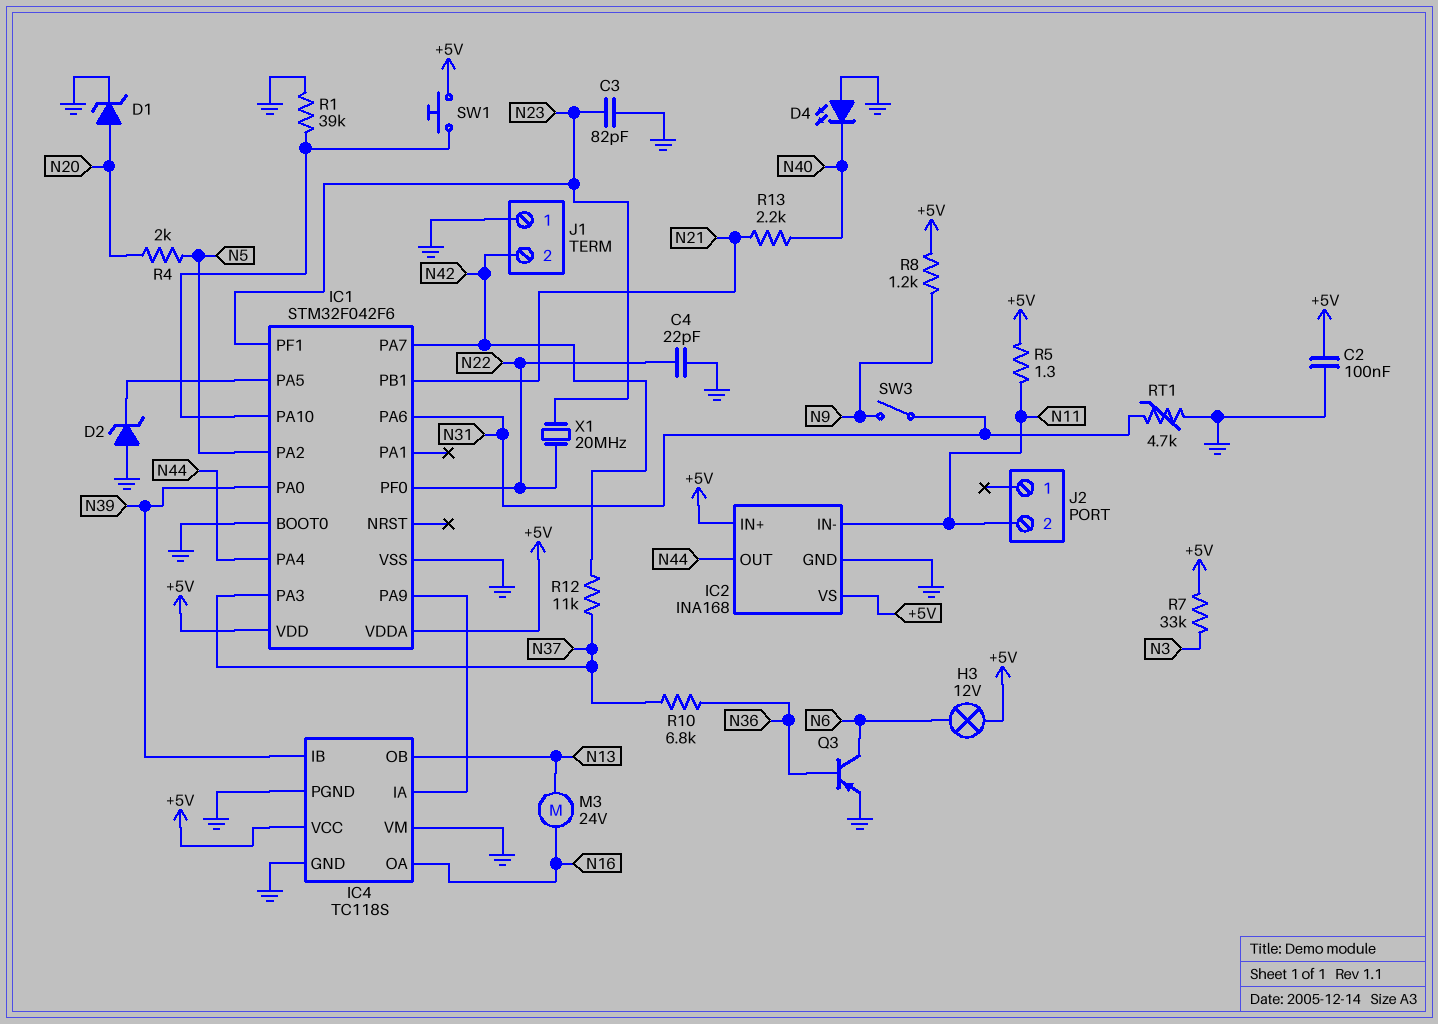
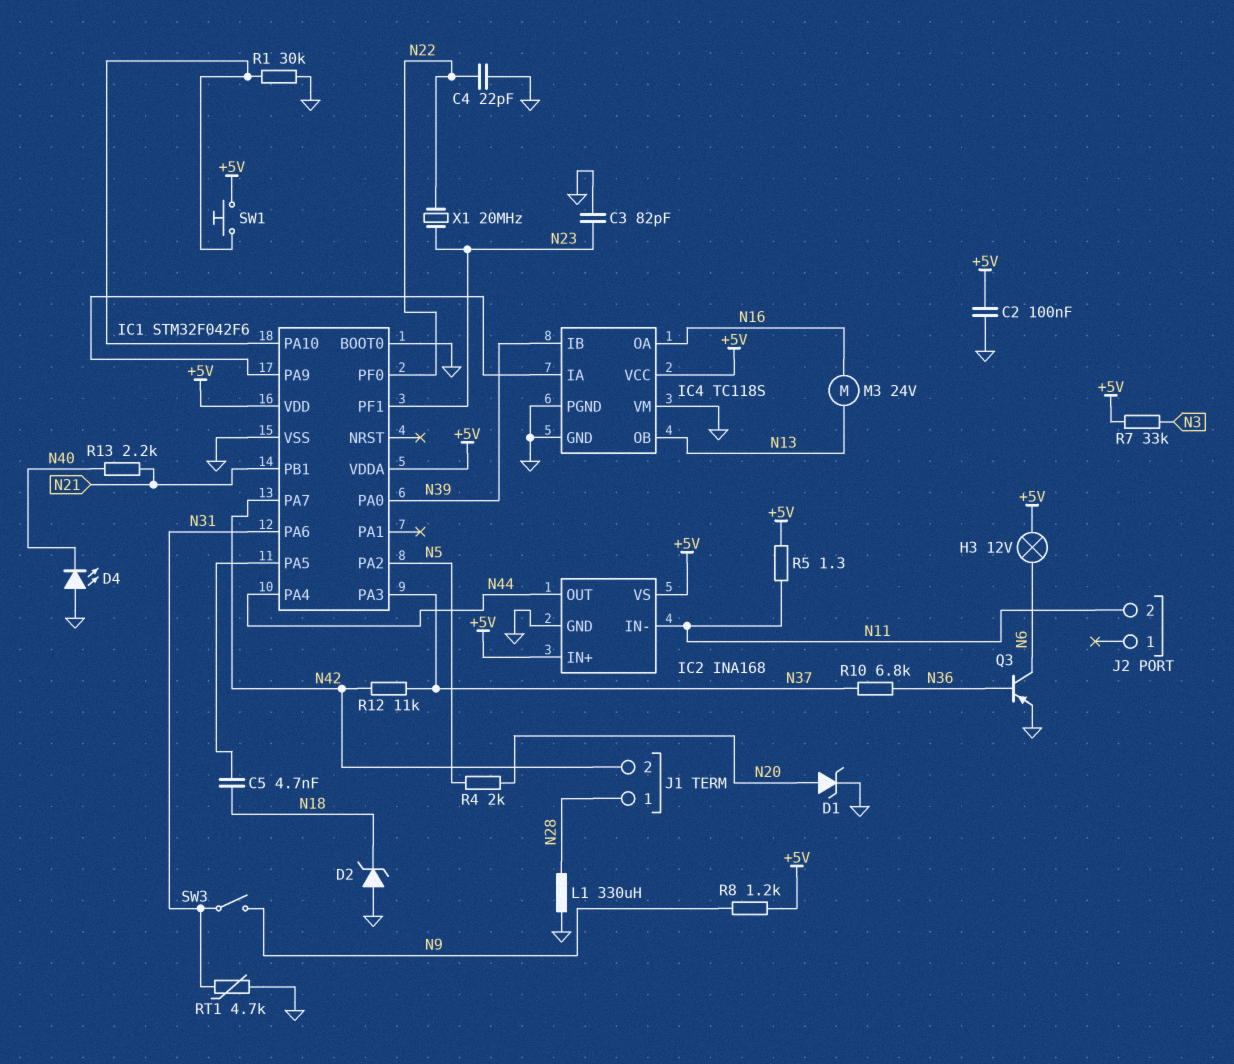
C5: none -> 4.7nF (IC1/PA5, N18)
D2: zener (A GND, K IC1/PA5) -> zener (A GND, K N18)
J1 pin 1: GND -> N28
L1: none -> 330uH (GND, N28)
R1: 39k (GND, IC1/PA10) -> 30k (GND, IC1/PA10)

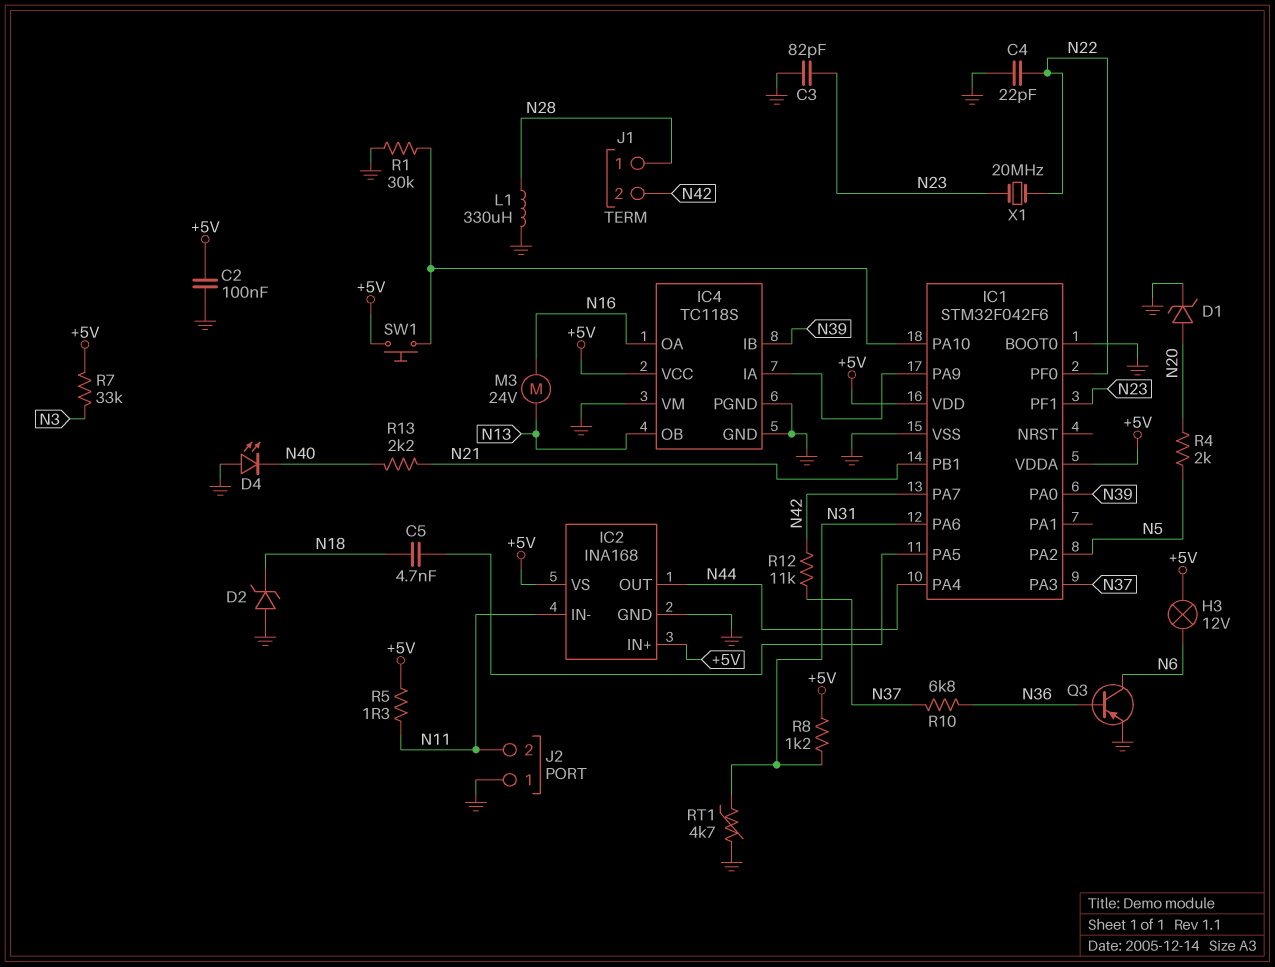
J2 pin 1: none -> GND
R8: 1.2k (+5V, N9) -> 1.2k (+5V, N31)
SW3: switch (N9, N31) -> none

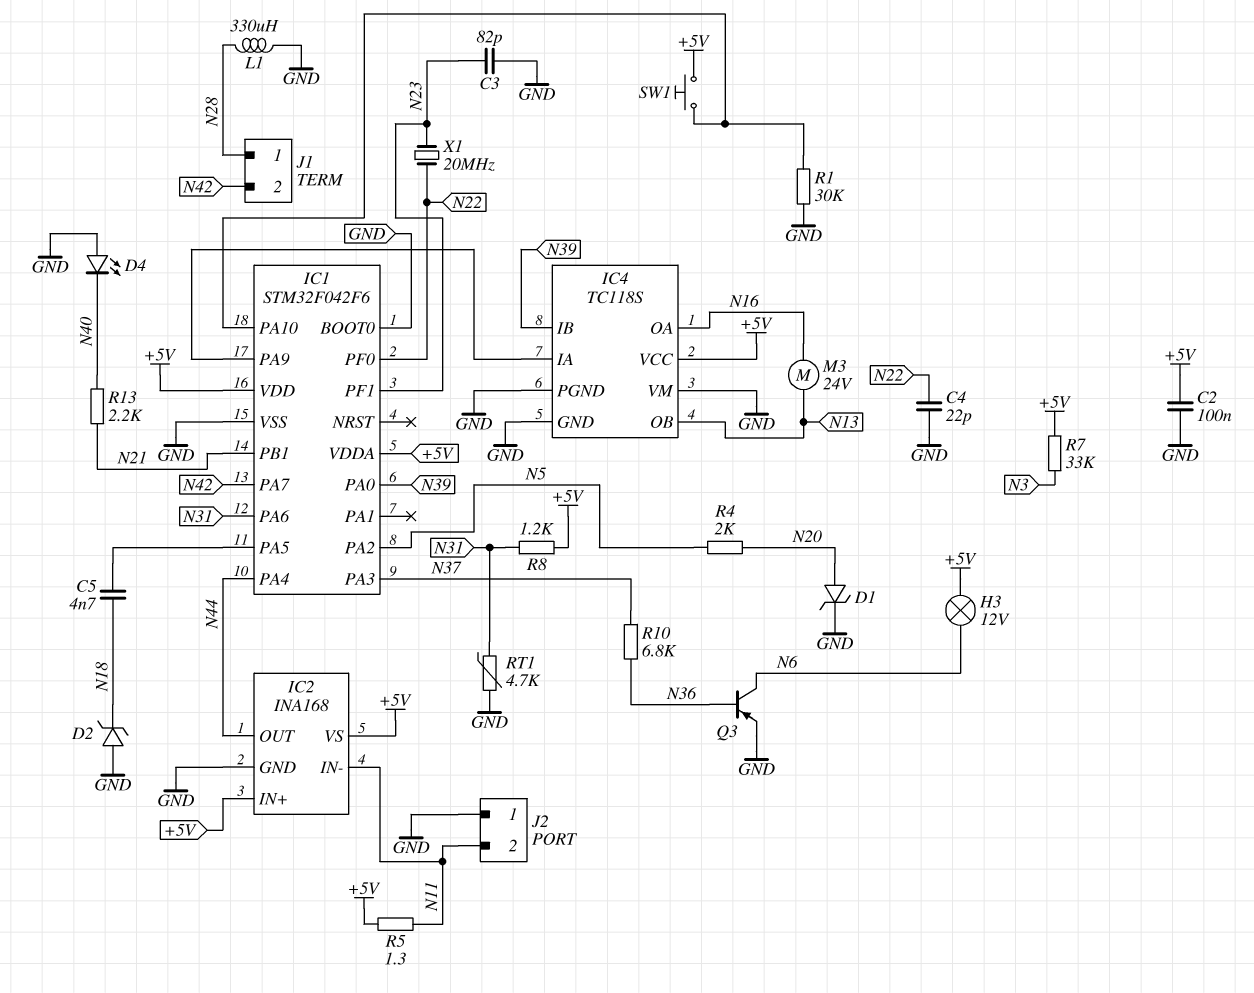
R12: 11k (N37, N42) -> none

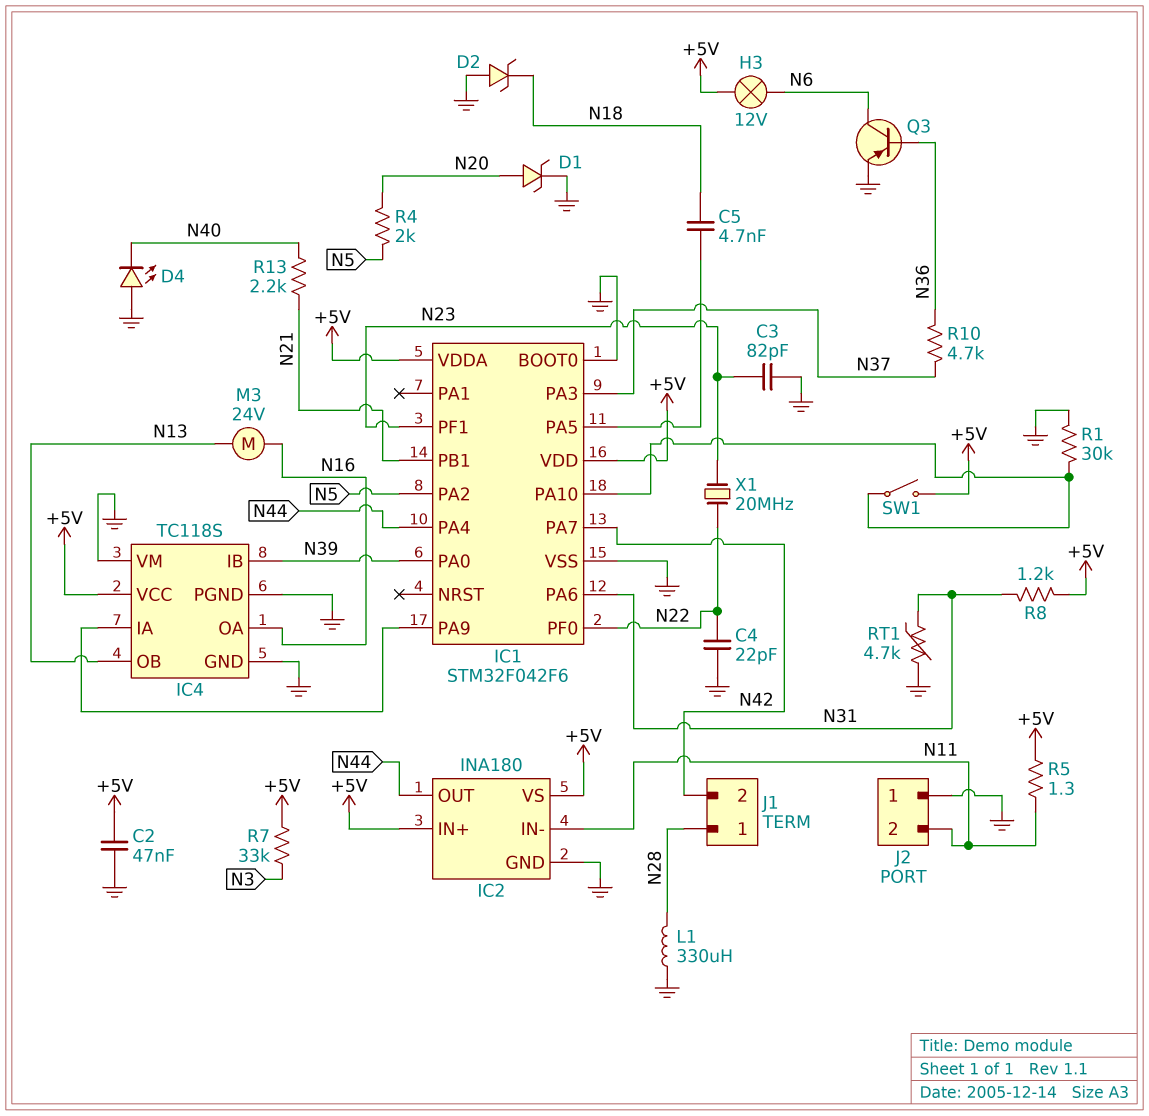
C2: 100nF (+5V, GND) -> 47nF (+5V, GND)
IC2: INA168 -> INA180
R10: 6.8k (N36, N37) -> 4.7k (N36, N37)
SW1: button (+5V, IC1/PA10) -> switch (+5V, IC1/PA10)

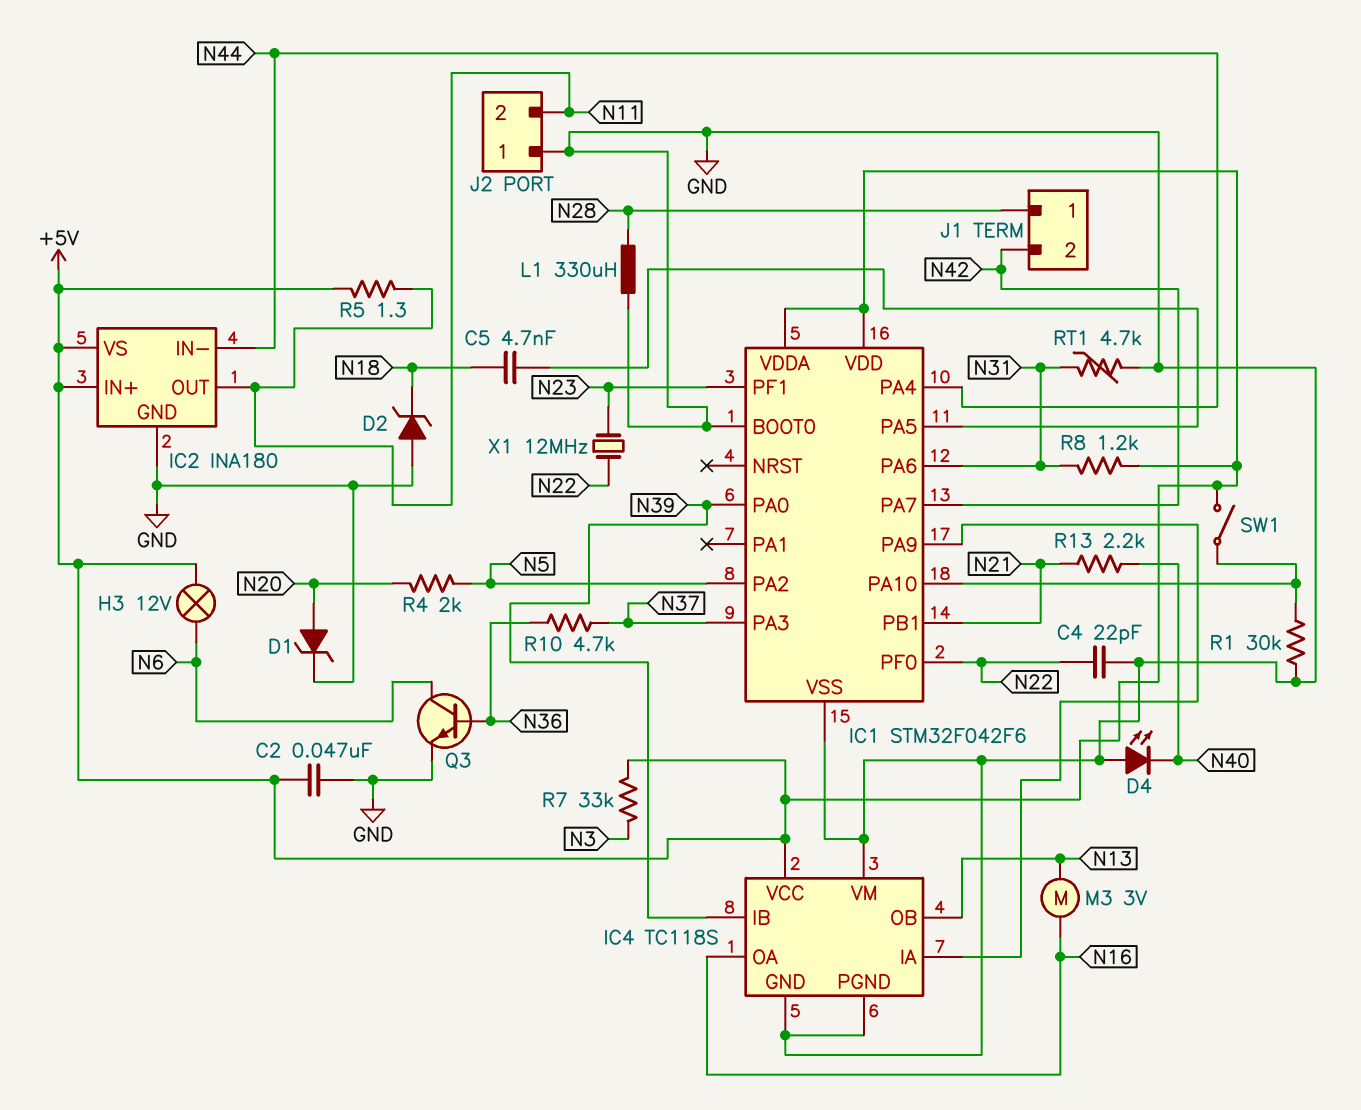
C3: 82pF (GND, N23) -> none
IC2 pin IN-: N11 -> N44
IC2 pin OUT: N44 -> N11
M3: motor 24V (N13, N16) -> motor 3V (N13, N16)
Q3: PNP (B N36, C N6, E GND) -> NPN (B N36, C N6, E GND)
X1: 20MHz (N22, N23) -> 12MHz (N22, N23)

